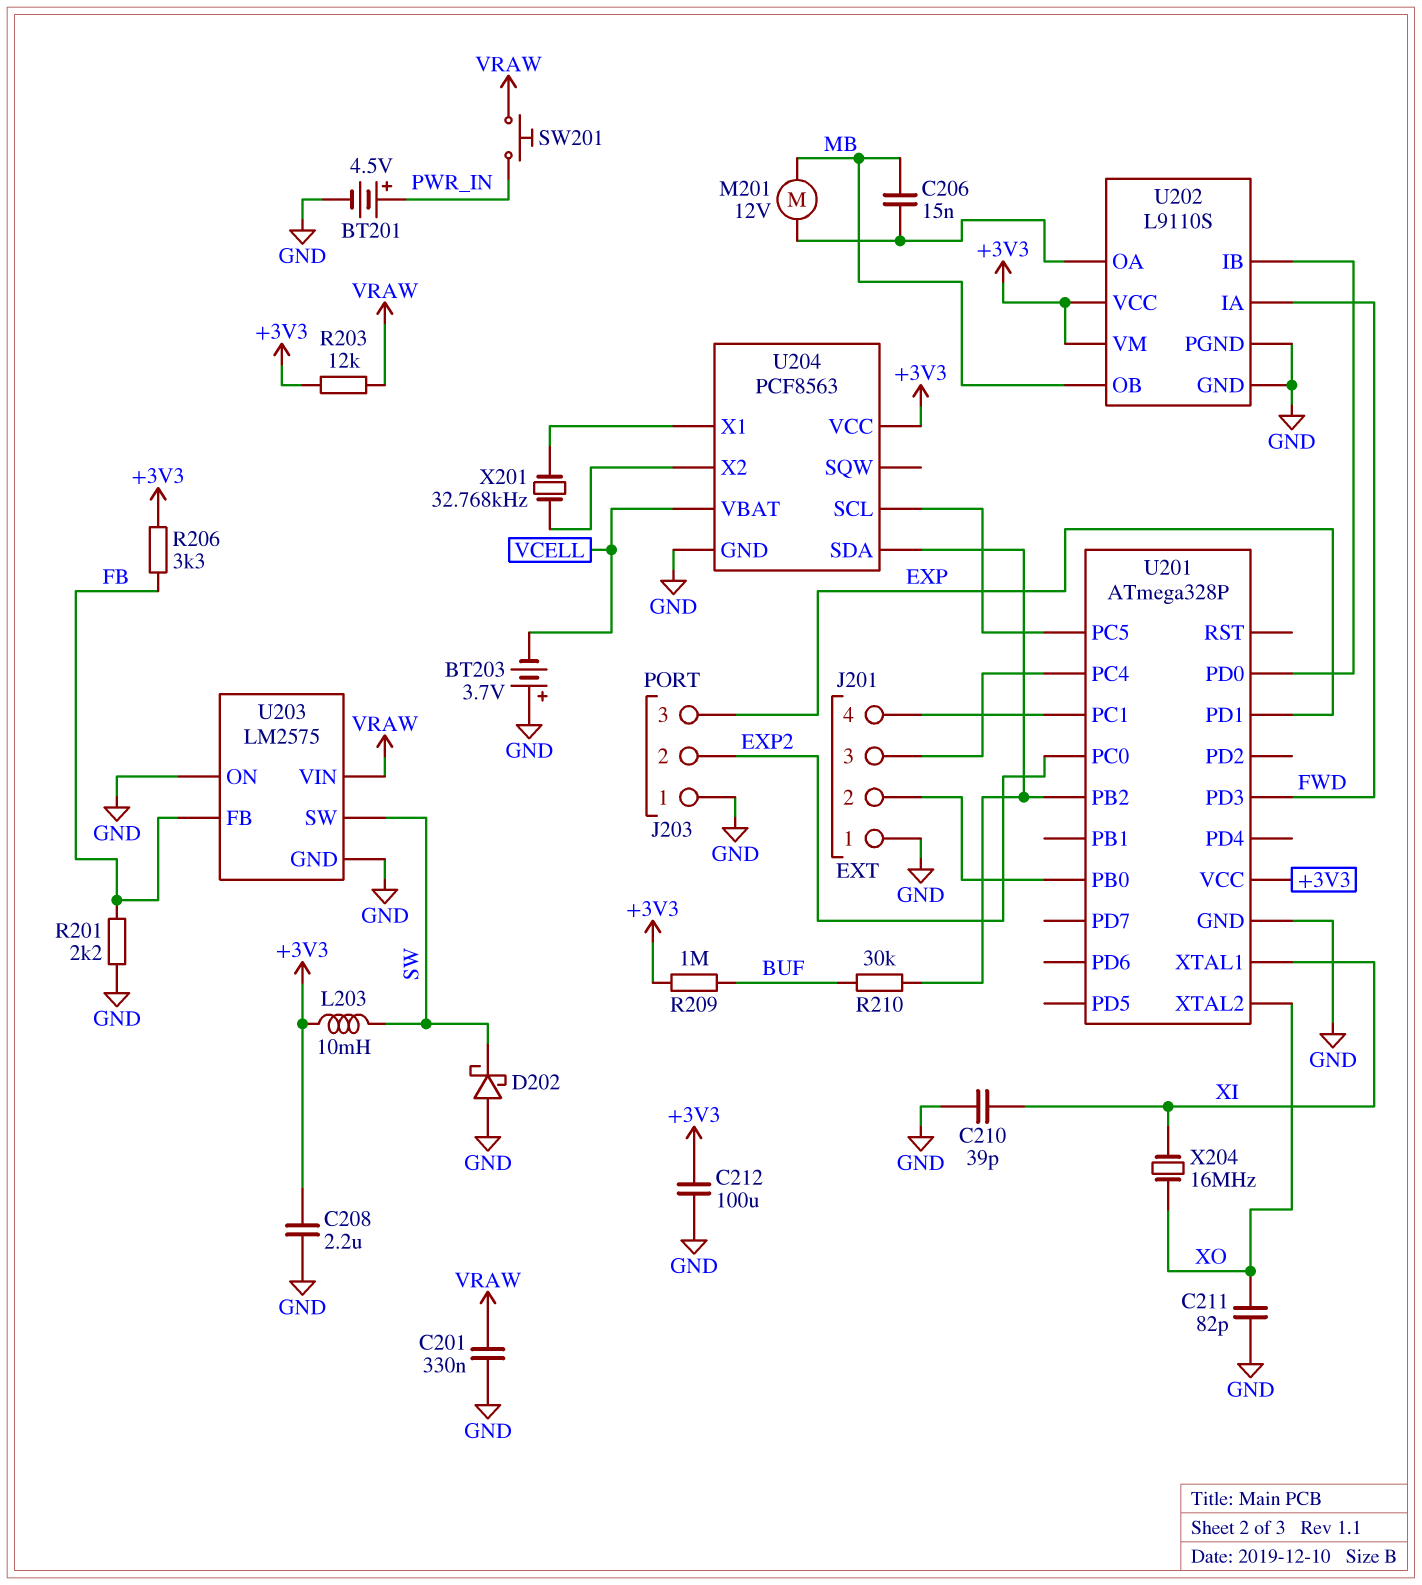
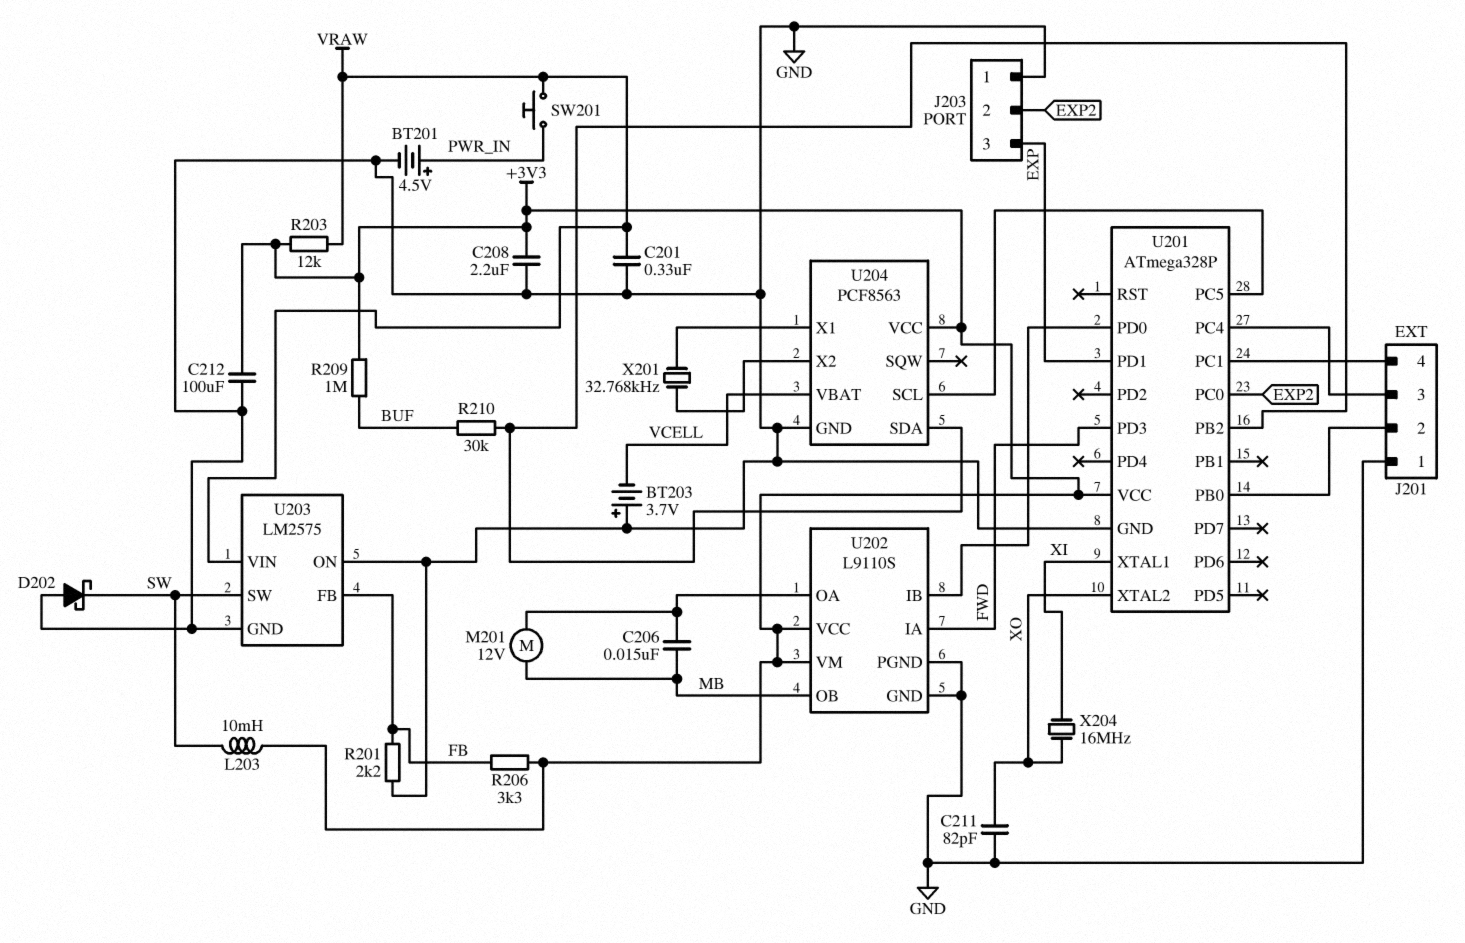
C210: 39pF (GND, XI) -> none

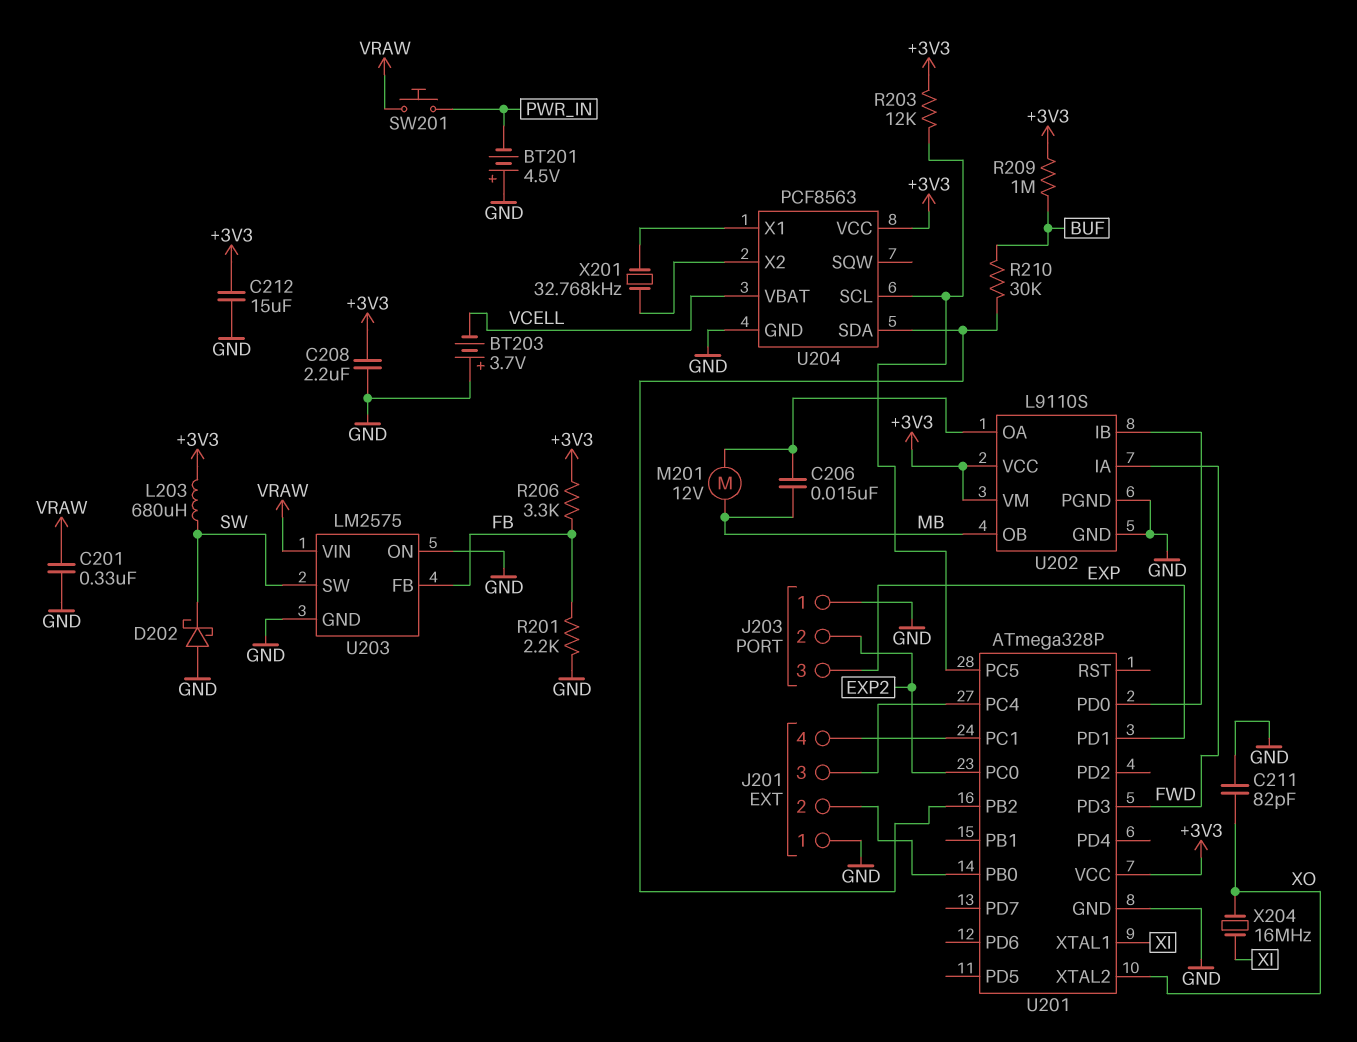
BT201: 4.5V (plus PWR_IN, minus GND) -> 4.5V (plus GND, minus PWR_IN)
C212: 100uF (+3V3, GND) -> 15uF (+3V3, GND)
L203: 10mH (+3V3, SW) -> 680uH (+3V3, SW)
R203: 12k (+3V3, VRAW) -> 12k (+3V3, U201/PC5)

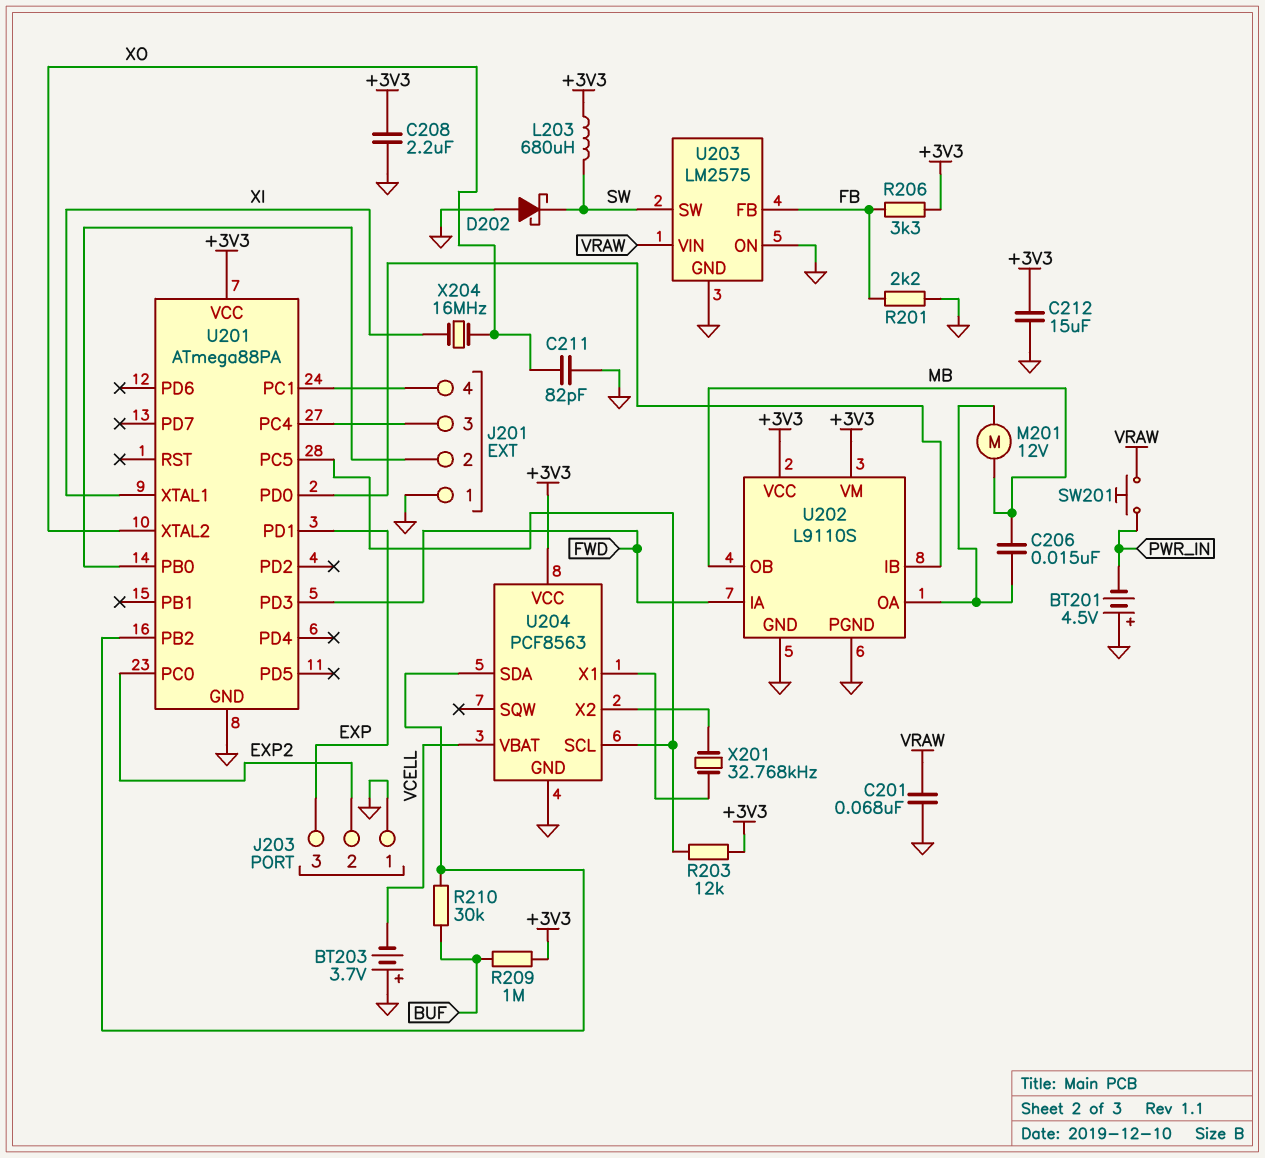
C201: 330nF (GND, VRAW) -> 68nF (GND, VRAW)
U201: ATmega328P -> ATmega88PA

